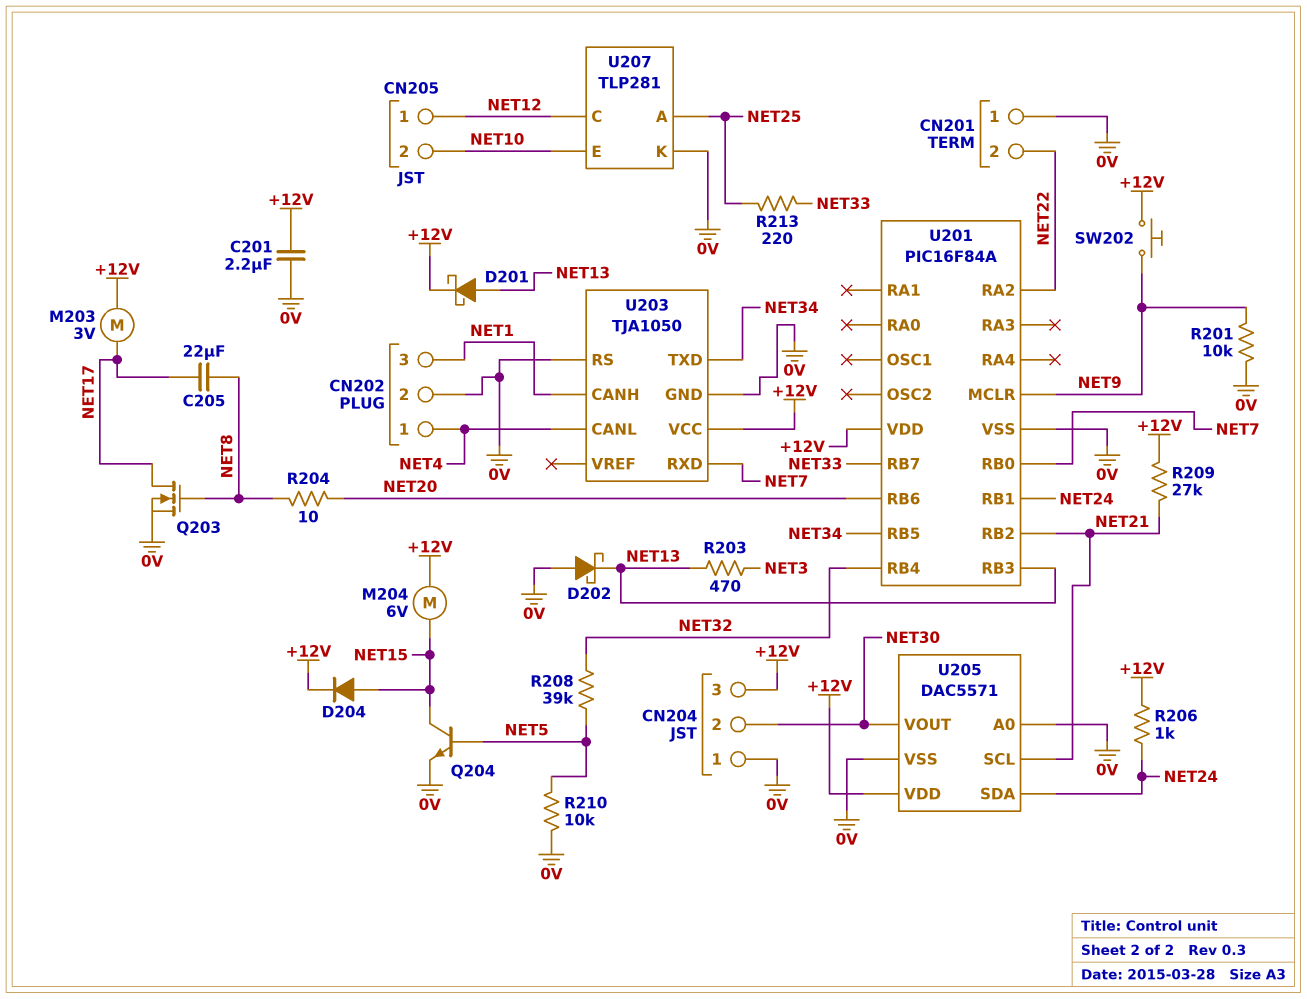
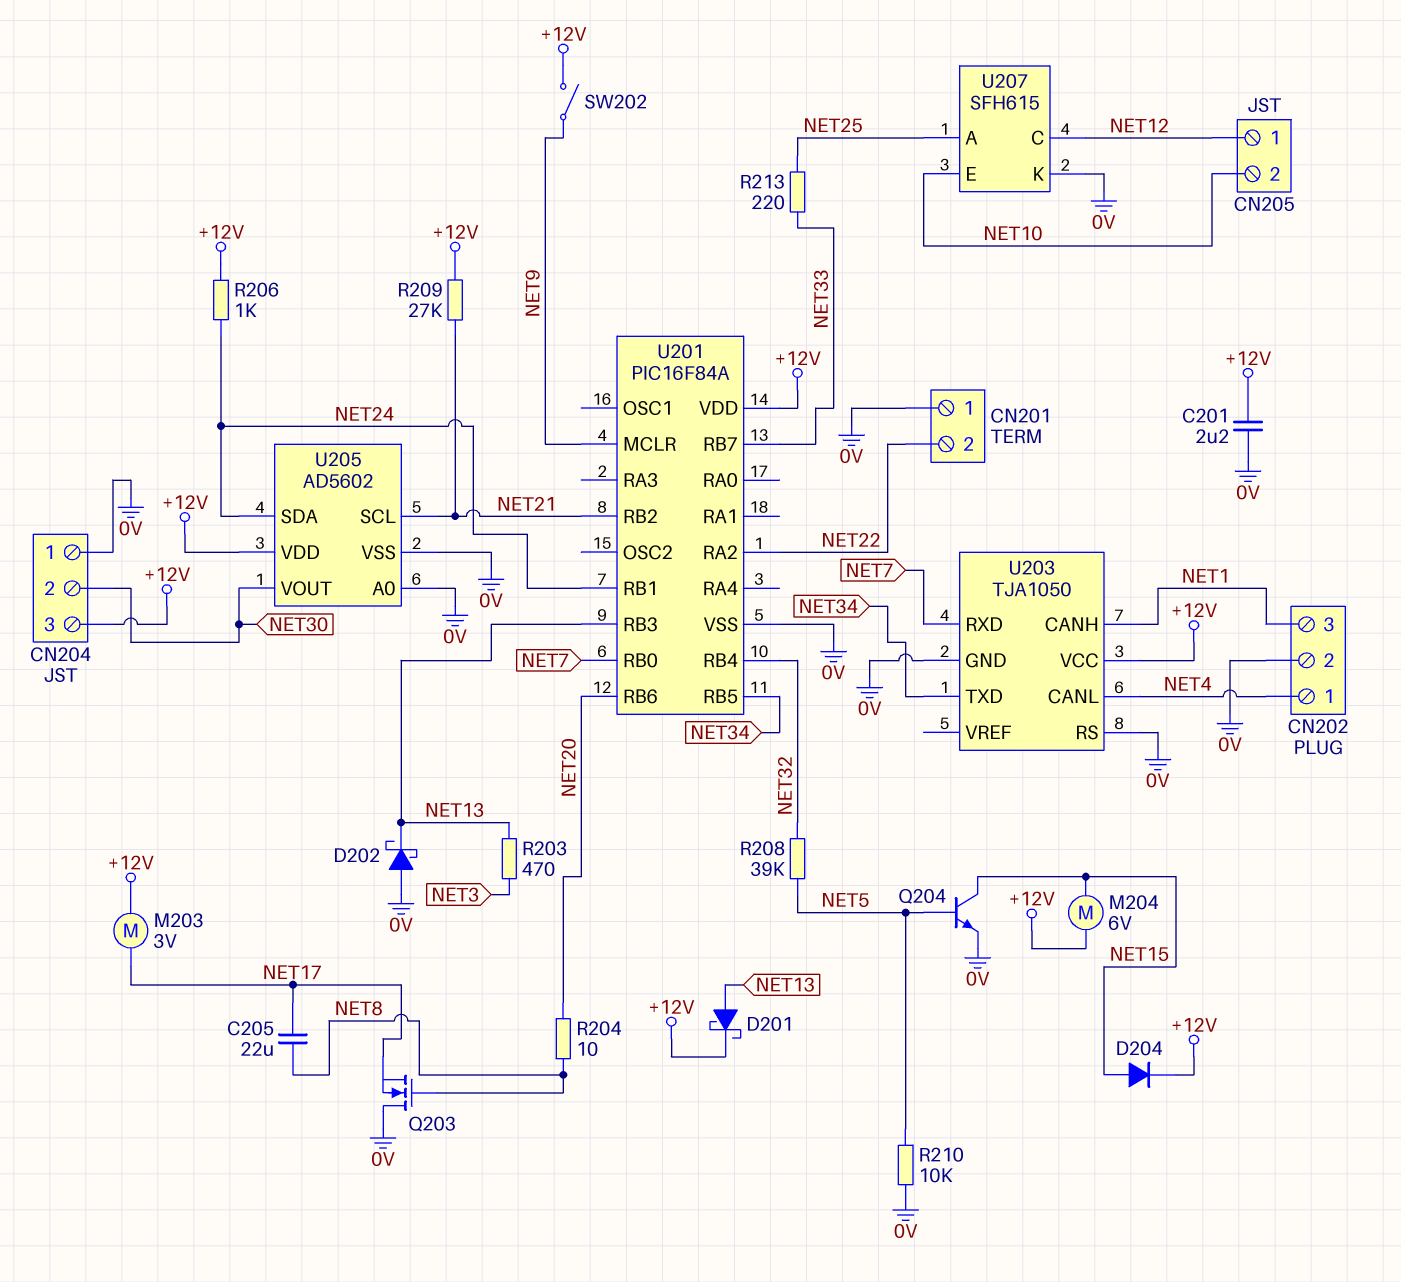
Q203: NMOS (G NET8, D NET17, S 0V) -> NMOS (G NET8, D 0V, S NET17)
R201: 10k (0V, NET9) -> none
SW202: button (+12V, NET9) -> switch (+12V, NET9)
U205: DAC5571 -> AD5602
U207: TLP281 -> SFH615

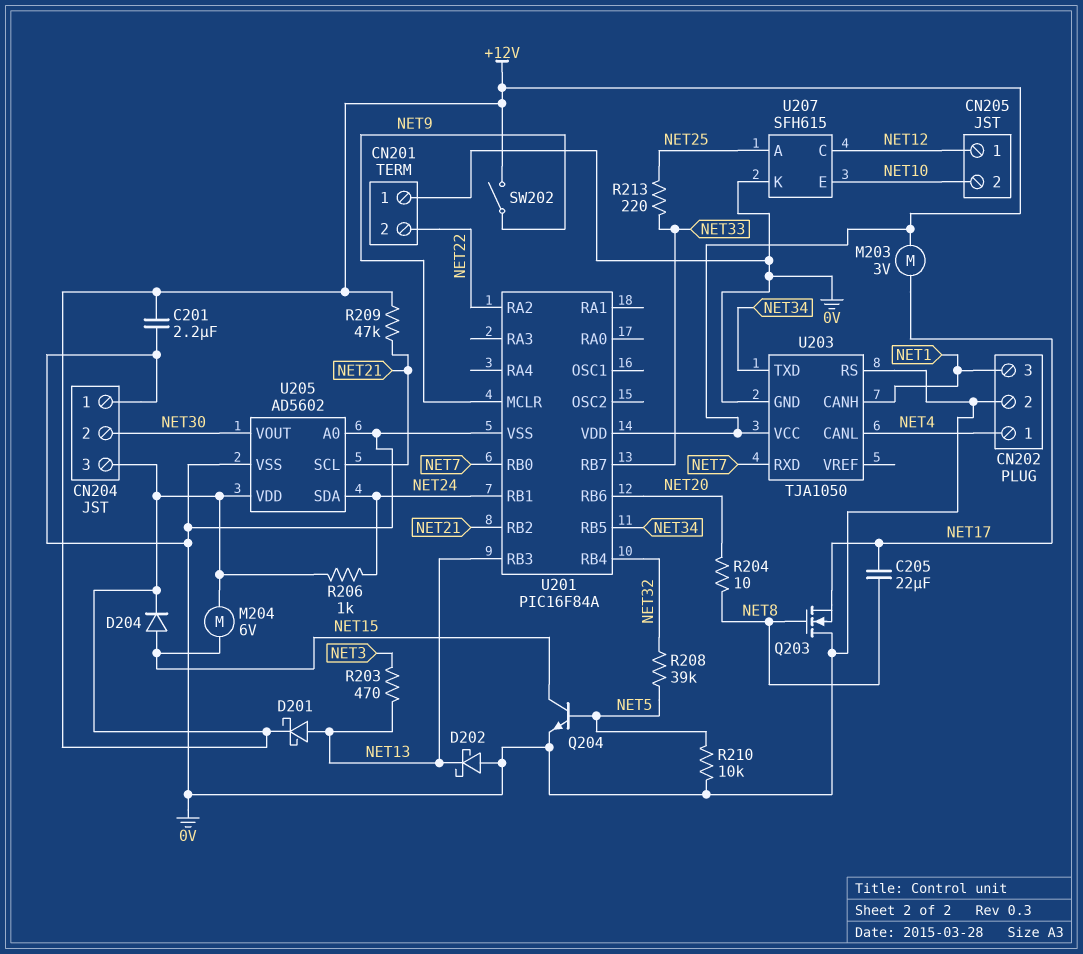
R209: 27k (+12V, NET21) -> 47k (+12V, NET21)

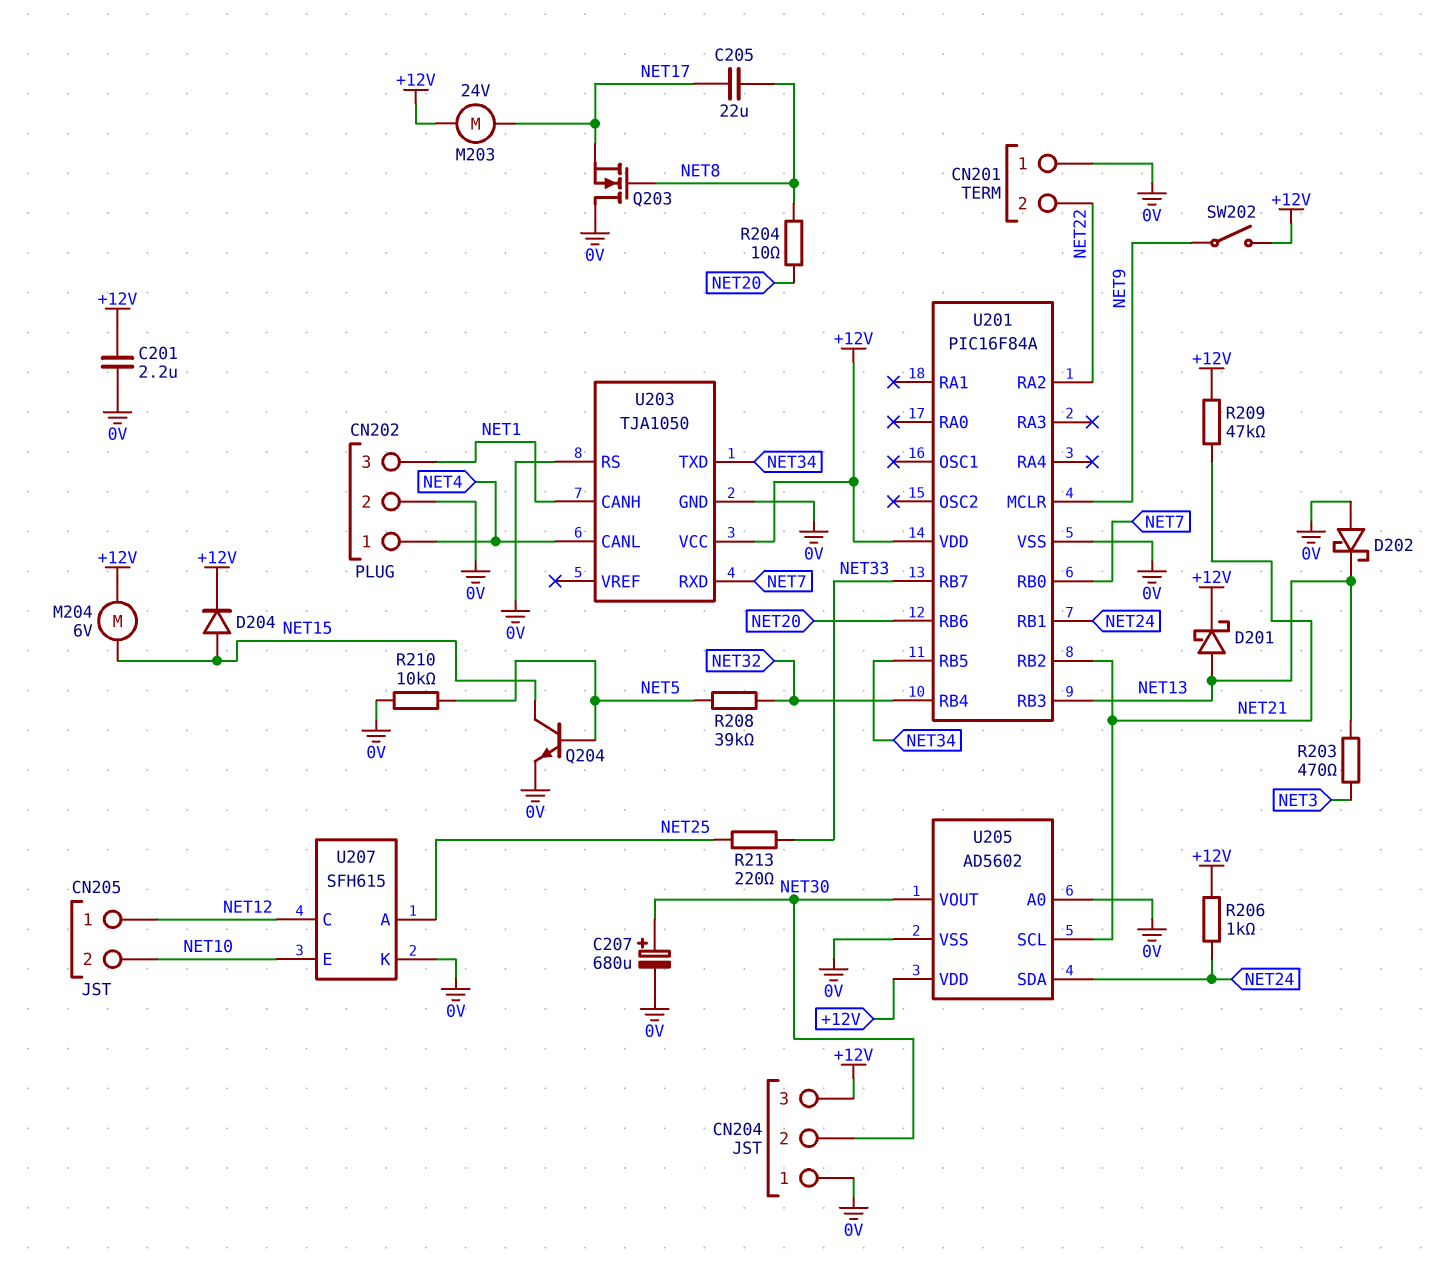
C207: none -> 680uF (plus NET30, minus 0V)
M203: motor 3V (+12V, NET17) -> motor 24V (+12V, NET17)

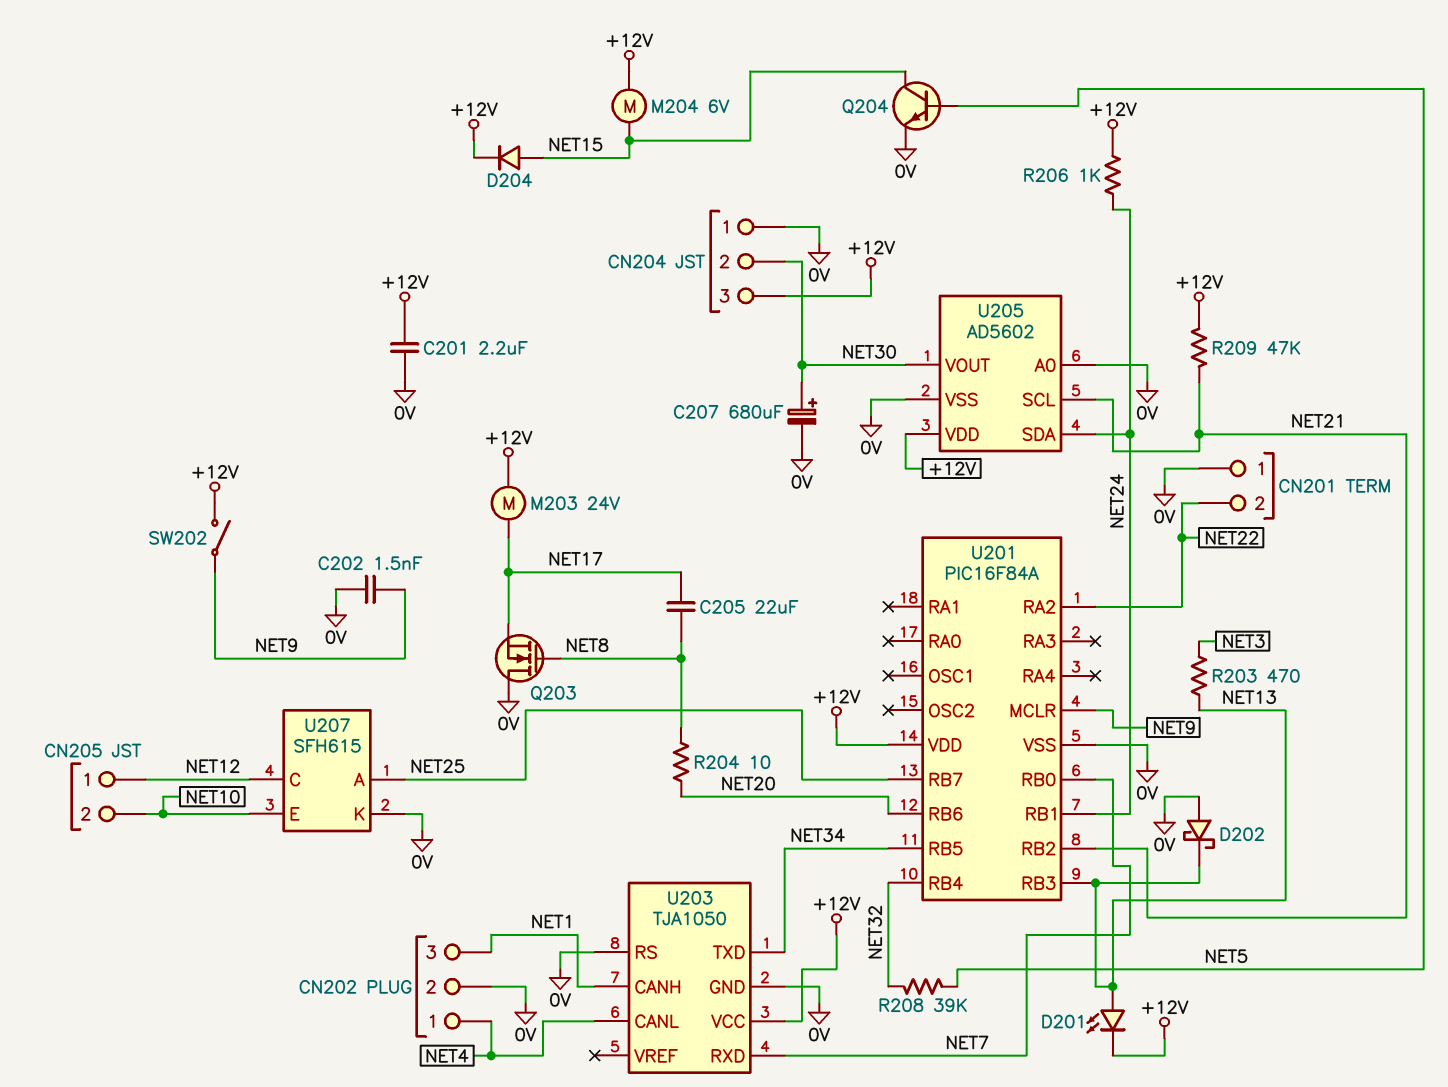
C202: none -> 1.5nF (0V, NET9)
D201: schottky (A NET13, K +12V) -> LED (A NET13, K +12V)
R210: 10k (0V, NET5) -> none
R213: 220 (NET25, NET33) -> none
U201 pin RB7: NET33 -> NET25

